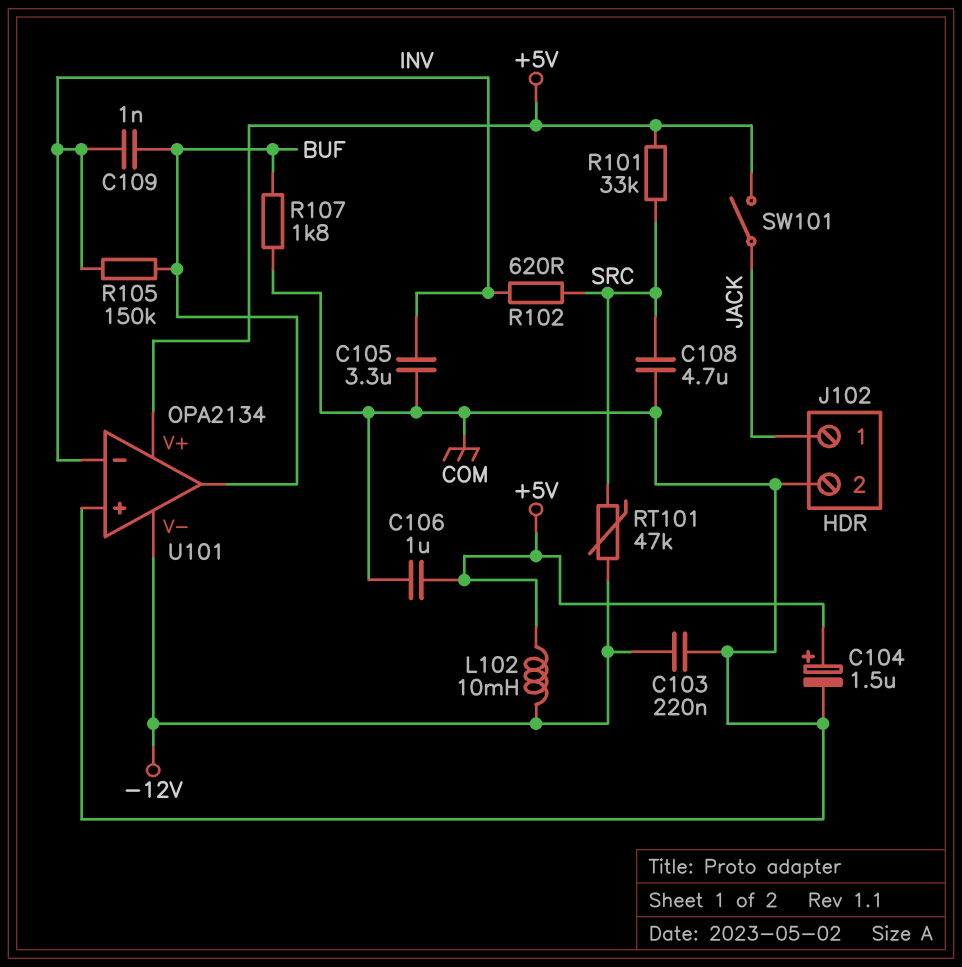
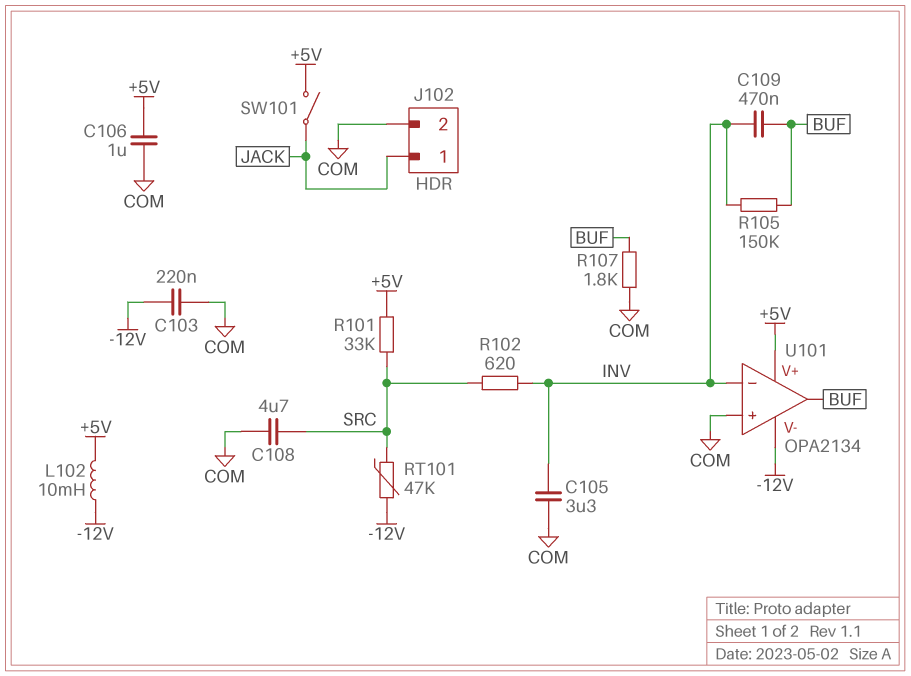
C104: 1.5uF (plus +5V, minus COM) -> none
C109: 1nF (BUF, INV) -> 470nF (BUF, INV)

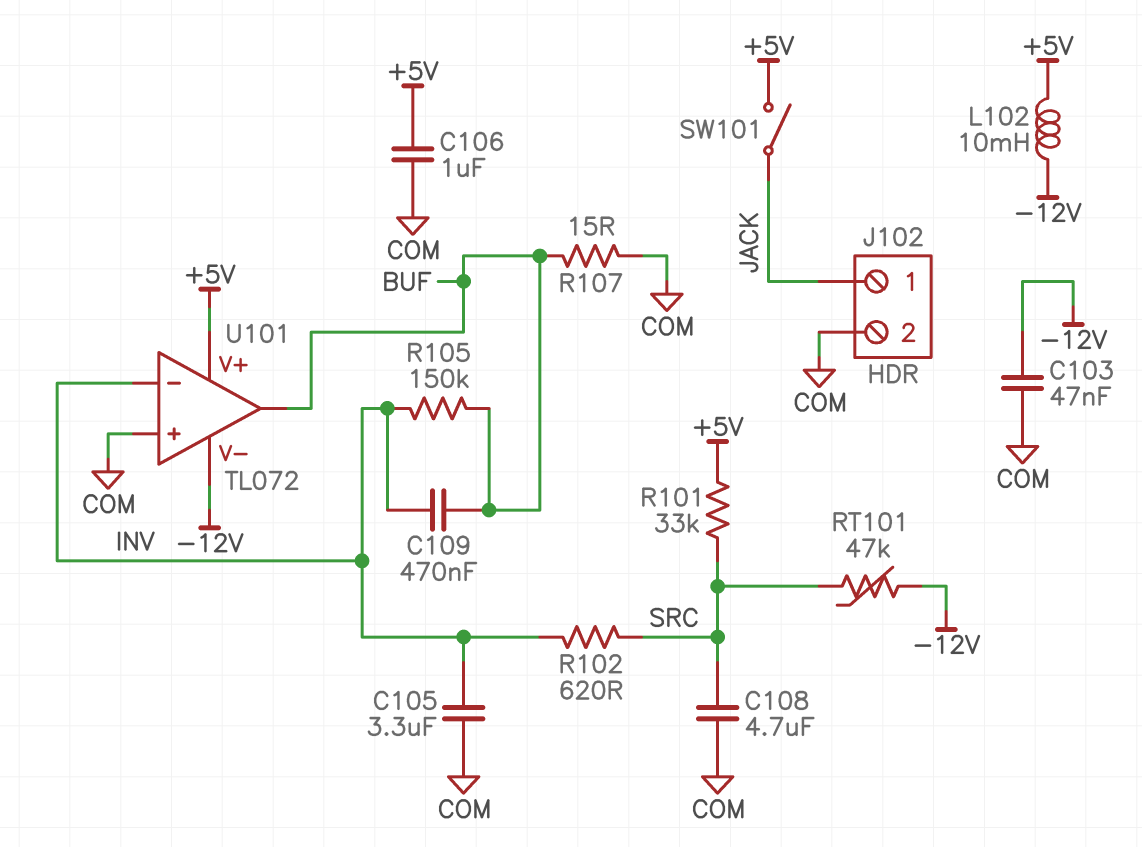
C103: 220nF (-12V, COM) -> 47nF (-12V, COM)
R107: 1.8k (BUF, COM) -> 15 (BUF, COM)
U101: OPA2134 -> TL072

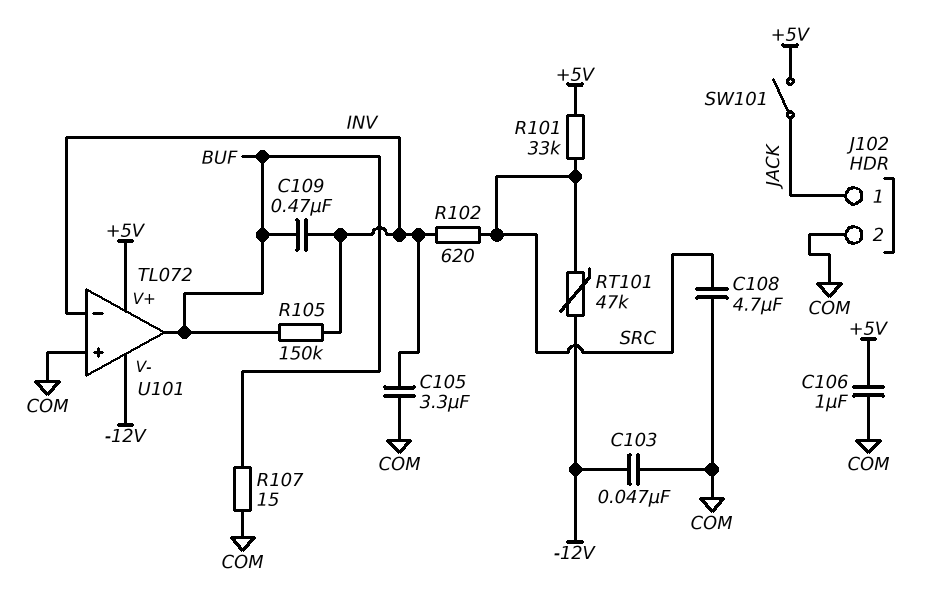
L102: 10mH (+5V, -12V) -> none

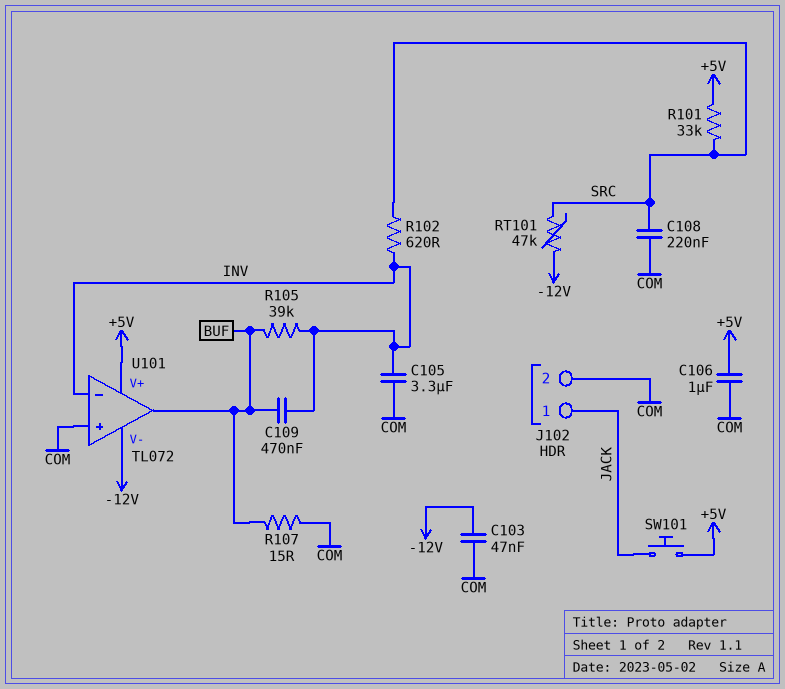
C108: 4.7uF (COM, SRC) -> 220nF (COM, SRC)
R105: 150k (BUF, INV) -> 39k (BUF, INV)
SW101: switch (+5V, JACK) -> button (+5V, JACK)

